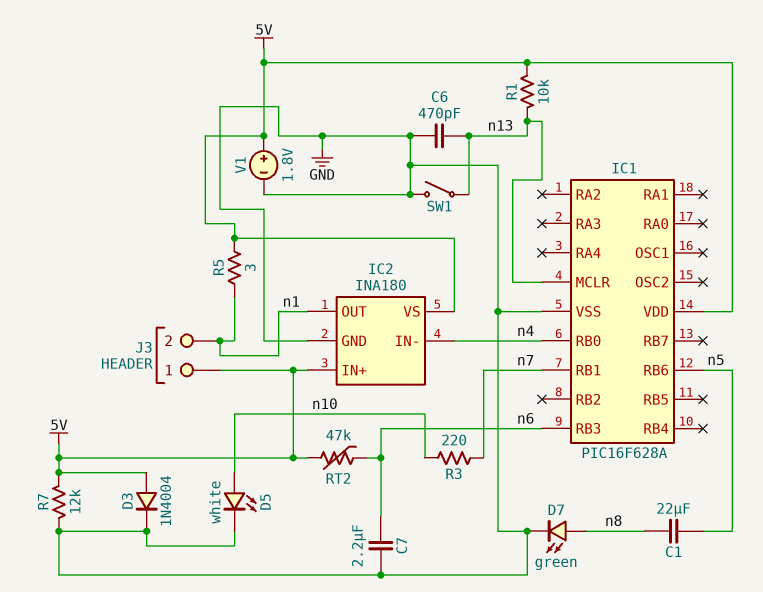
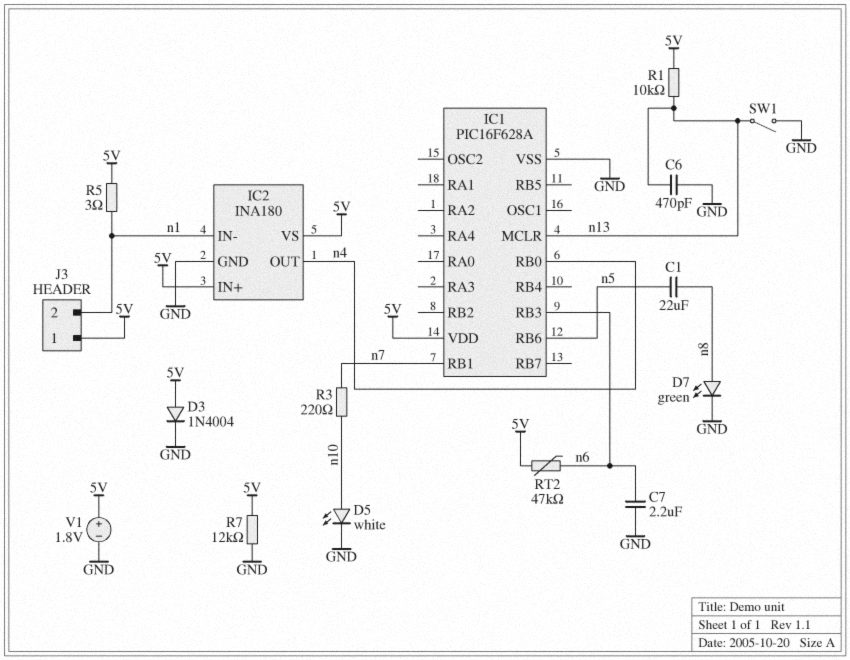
IC2 pin IN-: n4 -> n1
IC2 pin OUT: n1 -> n4

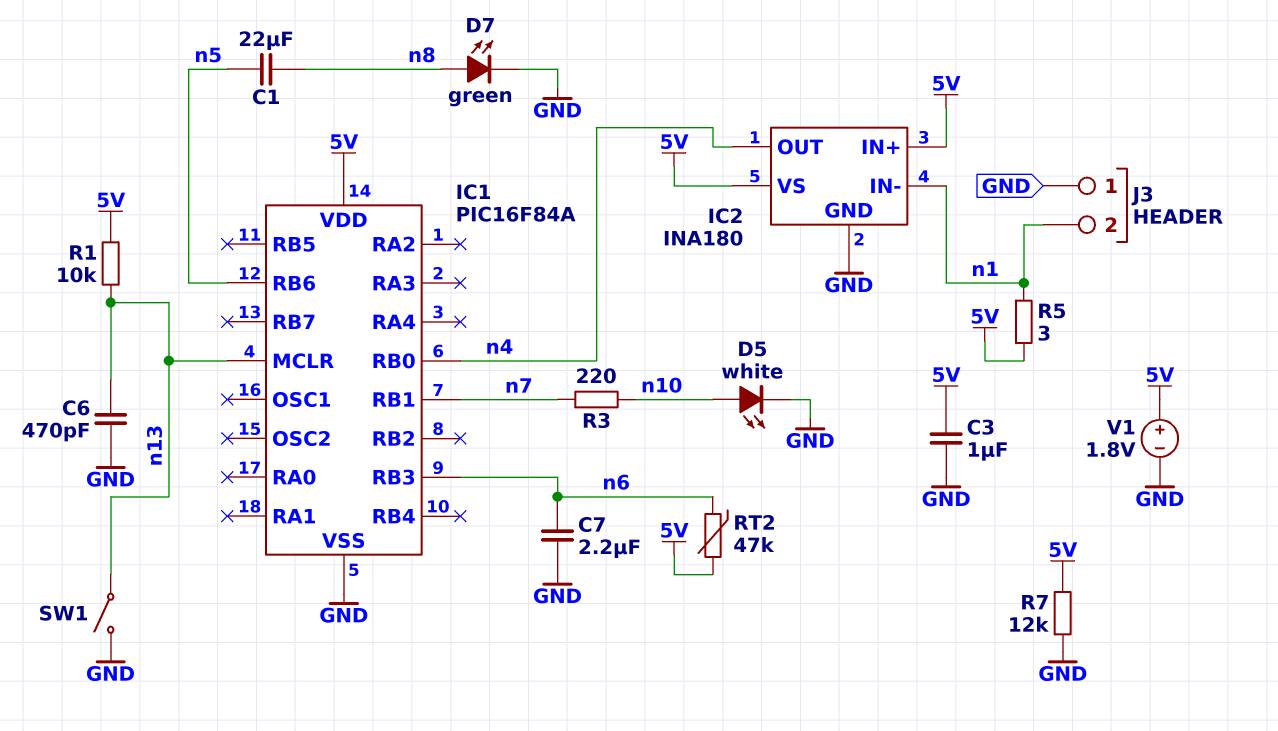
C3: none -> 1uF (5V, GND)
D3: diode 1N4004 (A 5V, K GND) -> none
IC1: PIC16F628A -> PIC16F84A
J3 pin 1: 5V -> GND

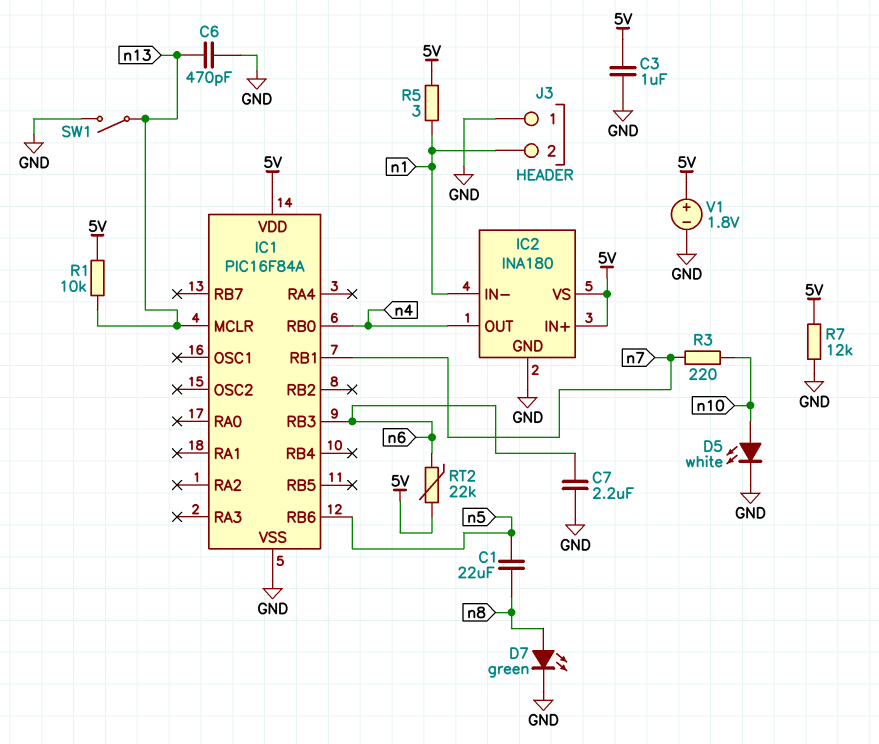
RT2: 47k (5V, n6) -> 22k (5V, n6)

